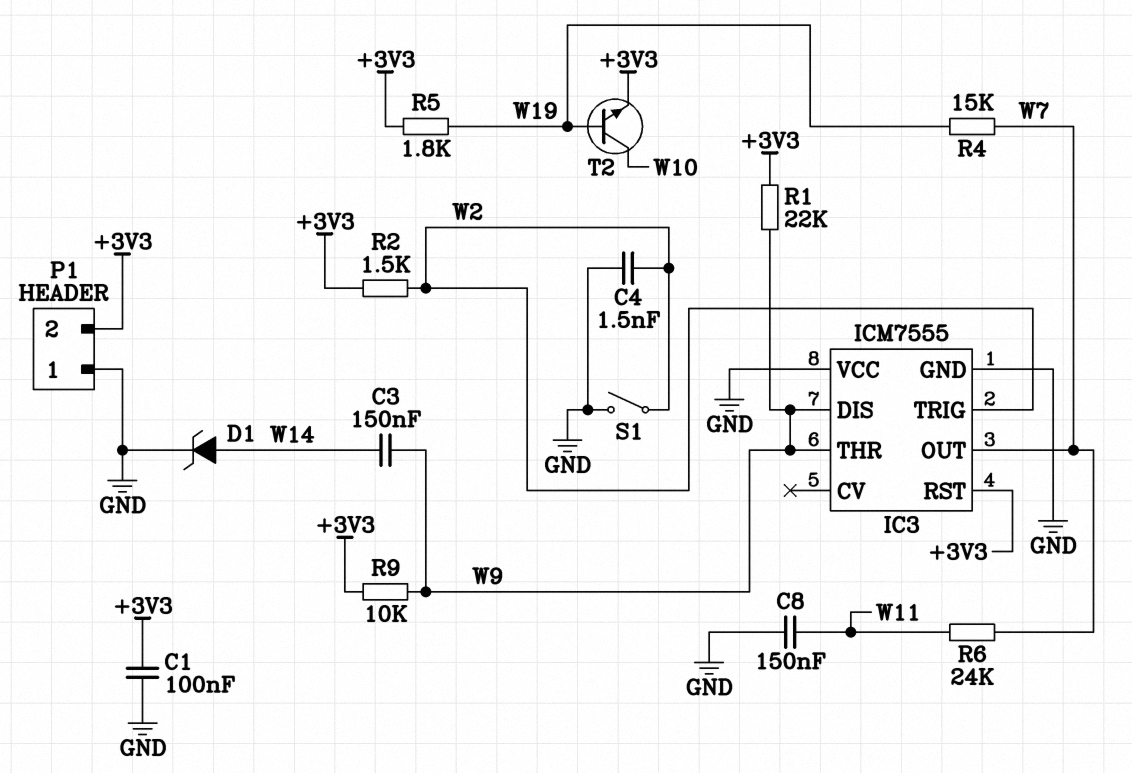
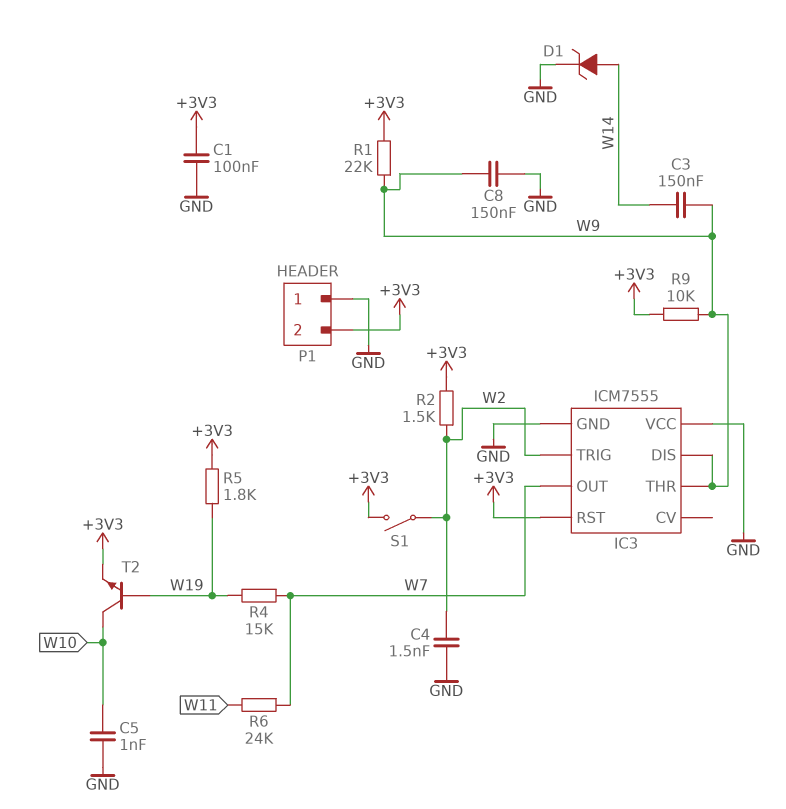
C5: none -> 1nF (GND, W10)
C8: 150nF (GND, W11) -> 150nF (GND, W9)
S1: switch (GND, W2) -> switch (+3V3, W2)

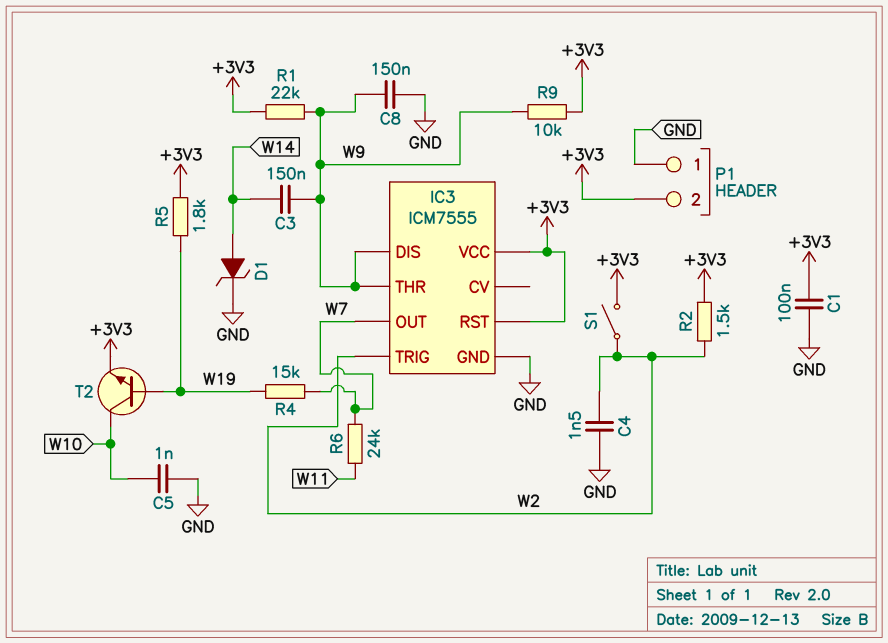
IC3 pin VCC: GND -> +3V3

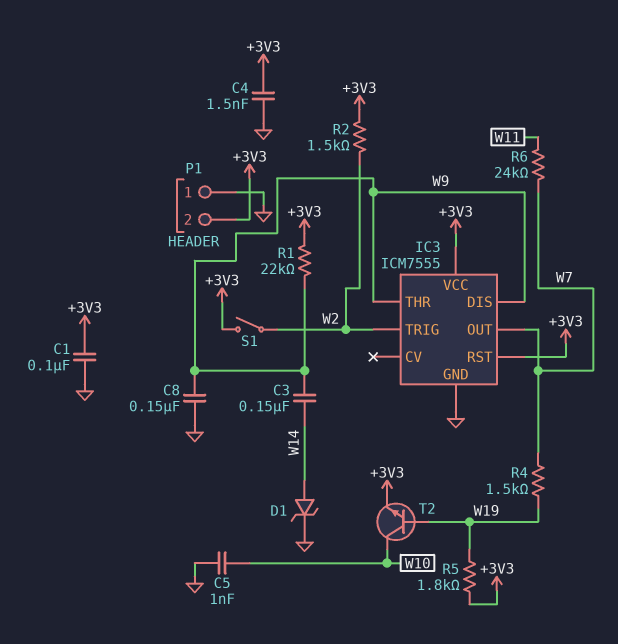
C4: 1.5nF (GND, W2) -> 1.5nF (+3V3, GND)
R4: 15k (W7, W19) -> 1.5k (W7, W19)
R9: 10k (+3V3, W9) -> none

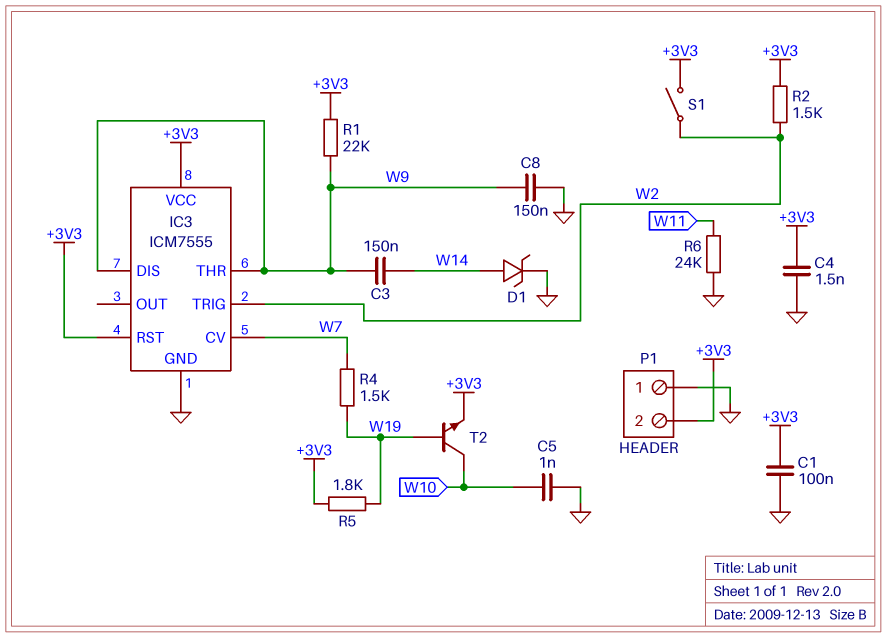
IC3 pin CV: none -> W7
IC3 pin OUT: W7 -> none
R6: 24k (W7, W11) -> 24k (GND, W11)

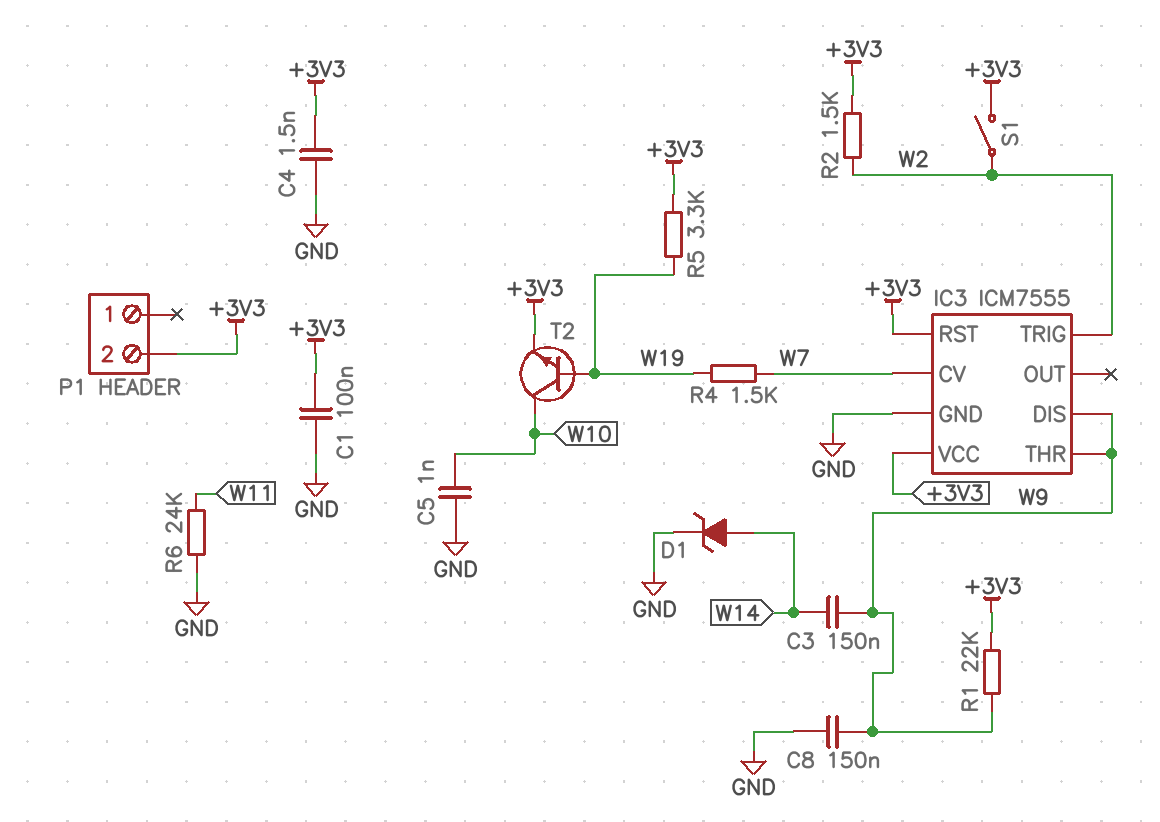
P1 pin 1: GND -> none
R5: 1.8k (+3V3, W19) -> 3.3k (+3V3, W19)

